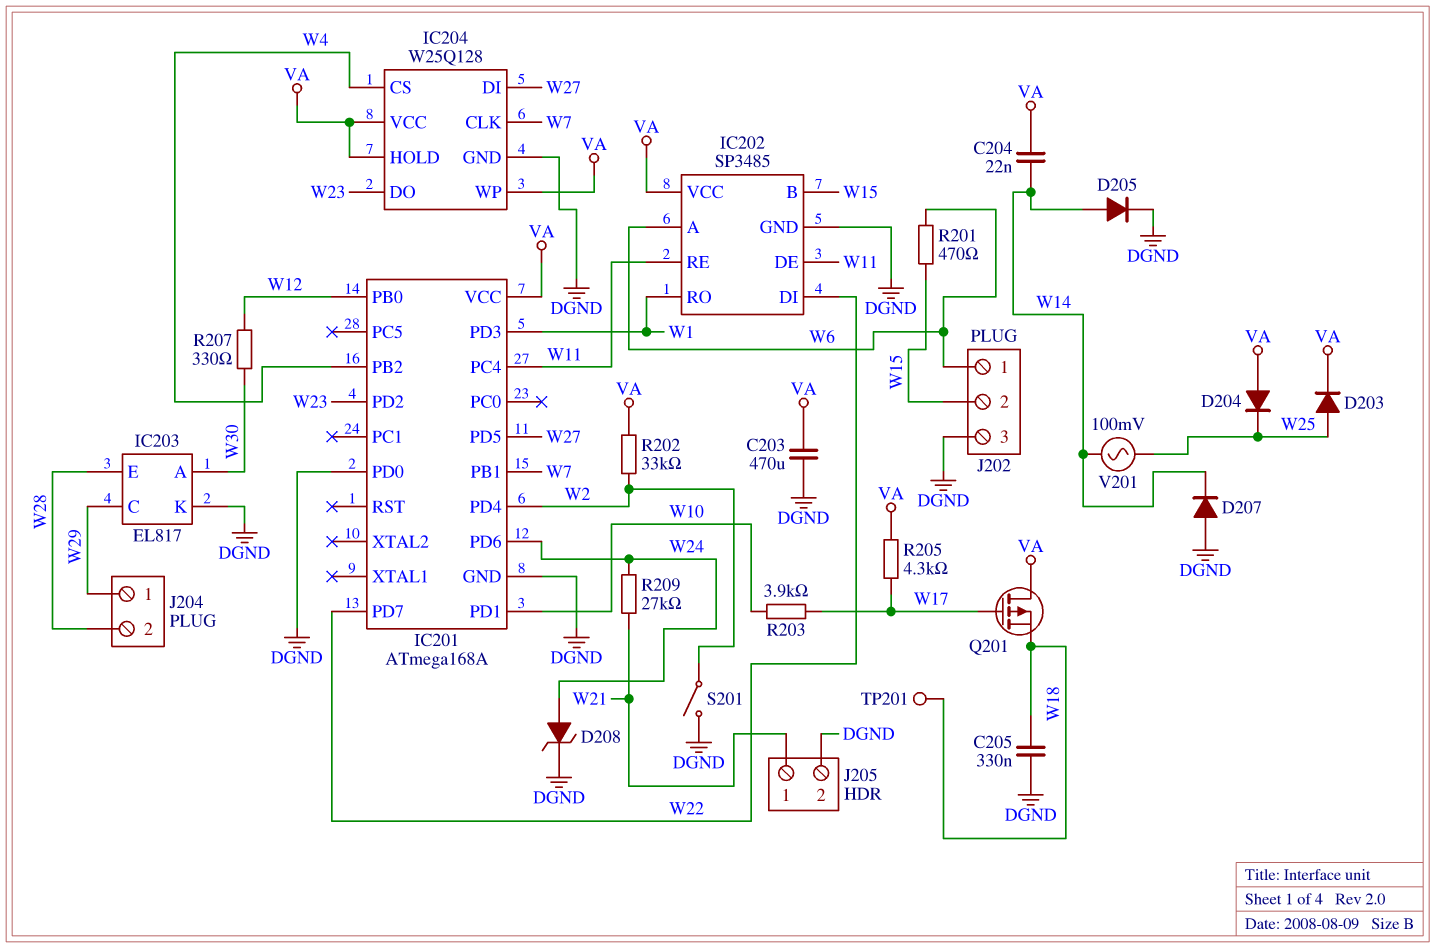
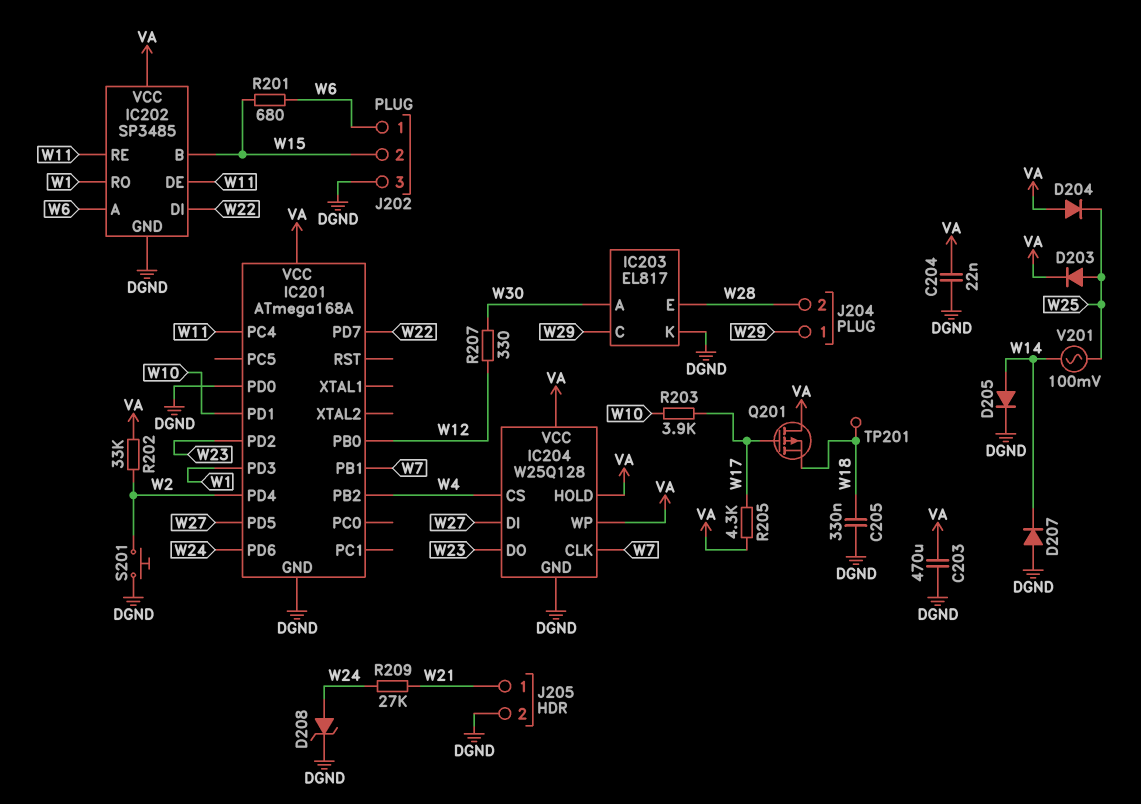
C204: 22nF (VA, W14) -> 22nF (DGND, VA)
R201: 470 (W6, W15) -> 680 (W6, W15)
S201: switch (DGND, W2) -> button (DGND, W2)

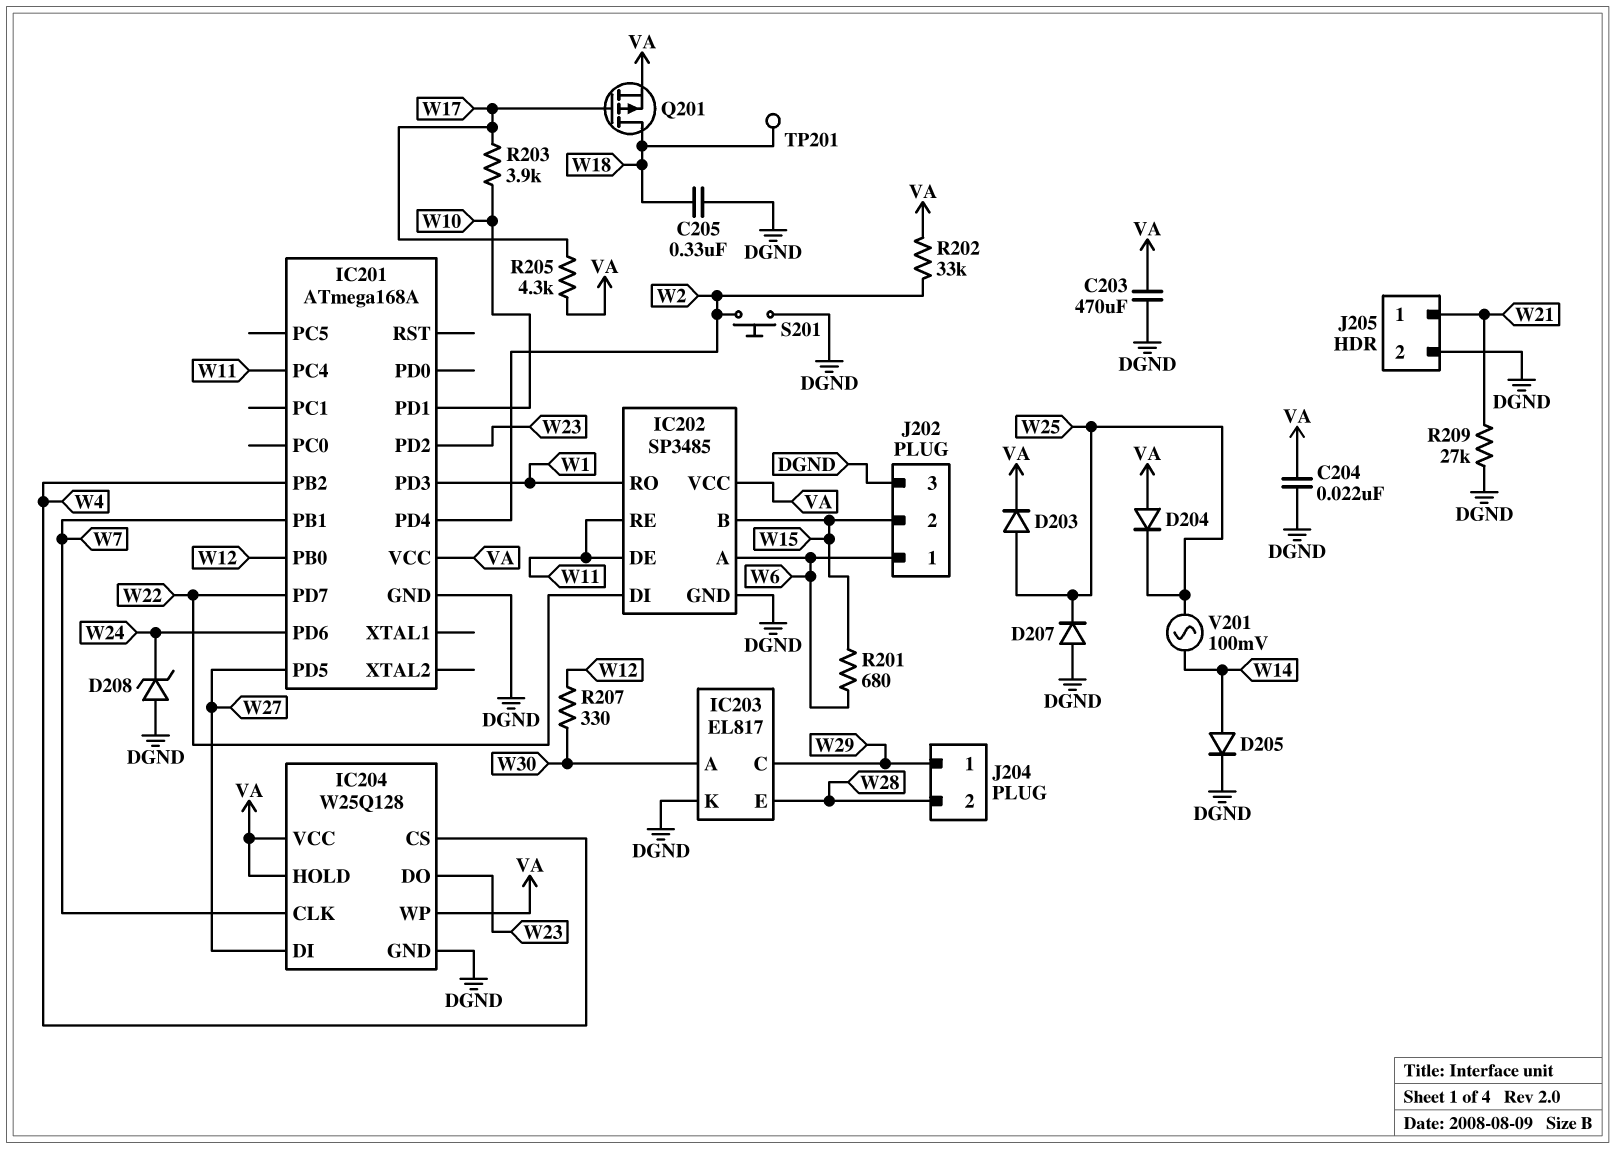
D207: diode (A DGND, K W14) -> diode (A DGND, K W25)
D208: zener (A W24, K DGND) -> zener (A DGND, K W24)
IC201 pin PD0: DGND -> none
Q201: PMOS (G W17, D VA, S W18) -> PMOS (G W17, D W18, S VA)
R209: 27k (W21, W24) -> 27k (DGND, W21)

